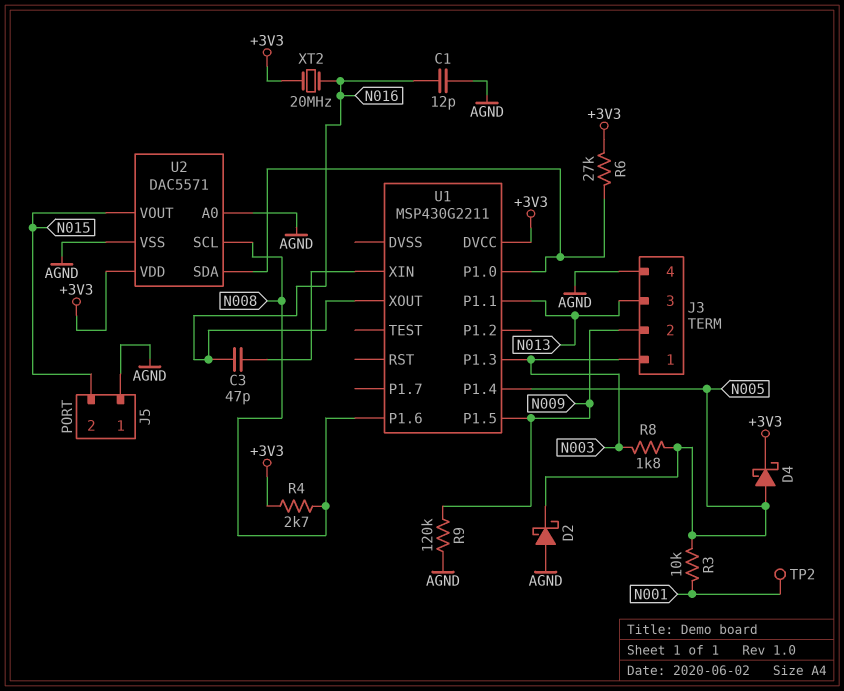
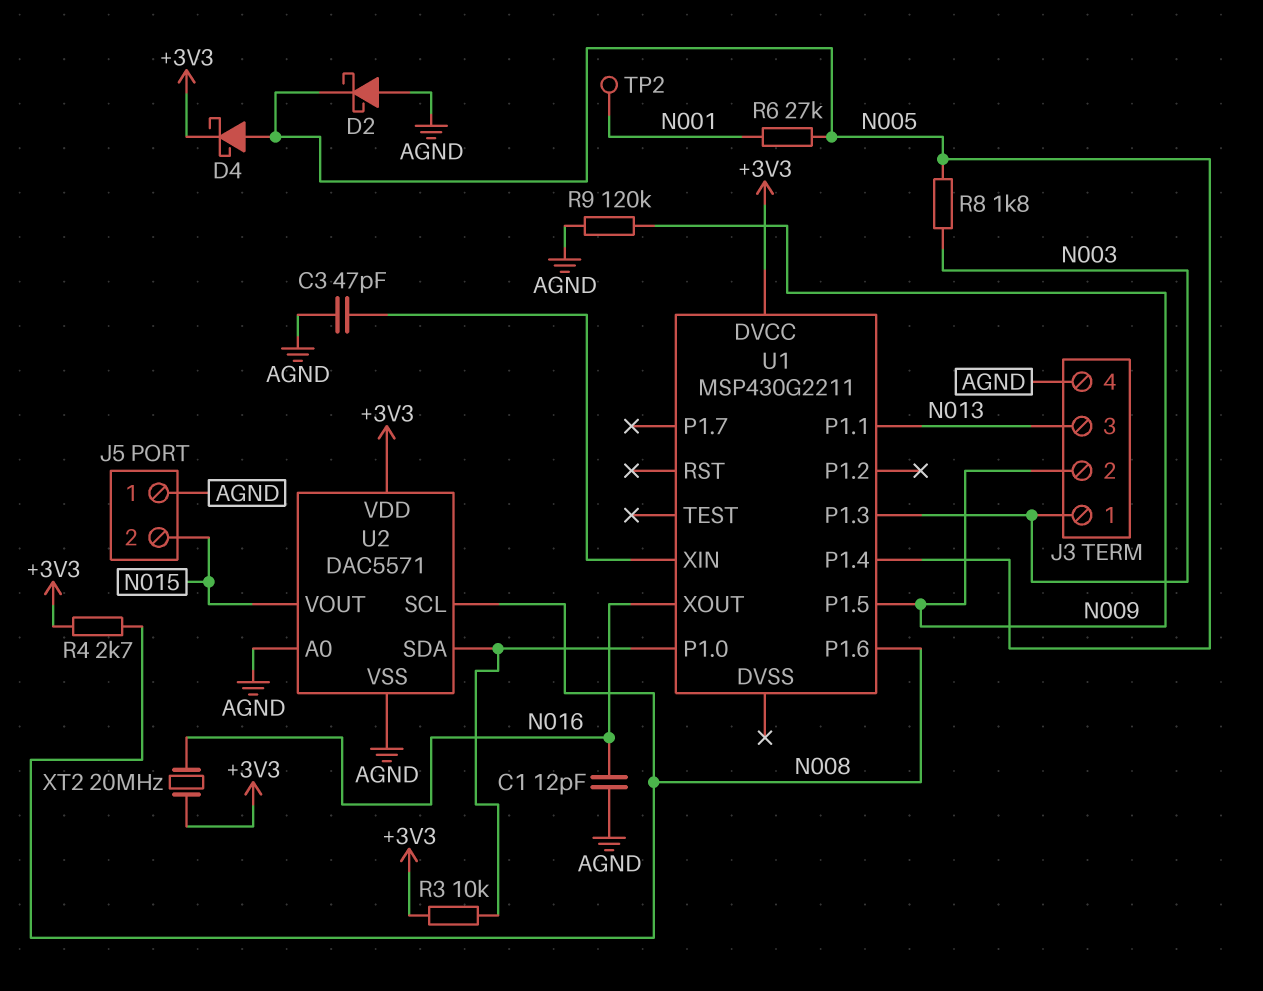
C3: 47pF (N016, U1/XIN) -> 47pF (AGND, U1/XIN)
R3: 10k (N001, N005) -> 10k (+3V3, U1/P1.0)
R6: 27k (+3V3, U1/P1.0) -> 27k (N001, N005)

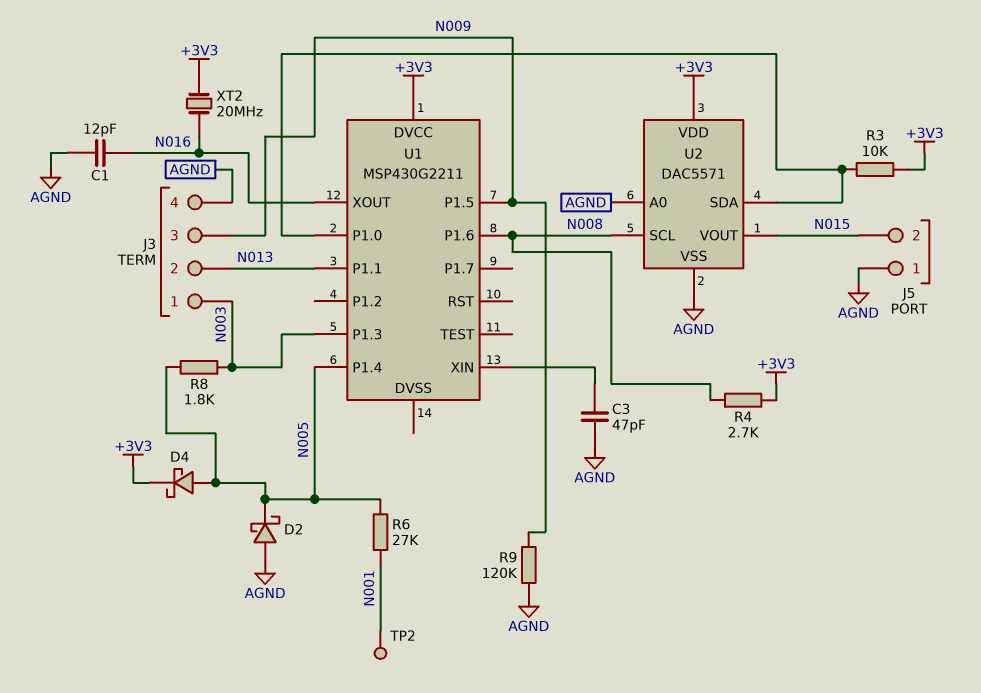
J3 pin 2: N009 -> N013
J3 pin 3: N013 -> N009

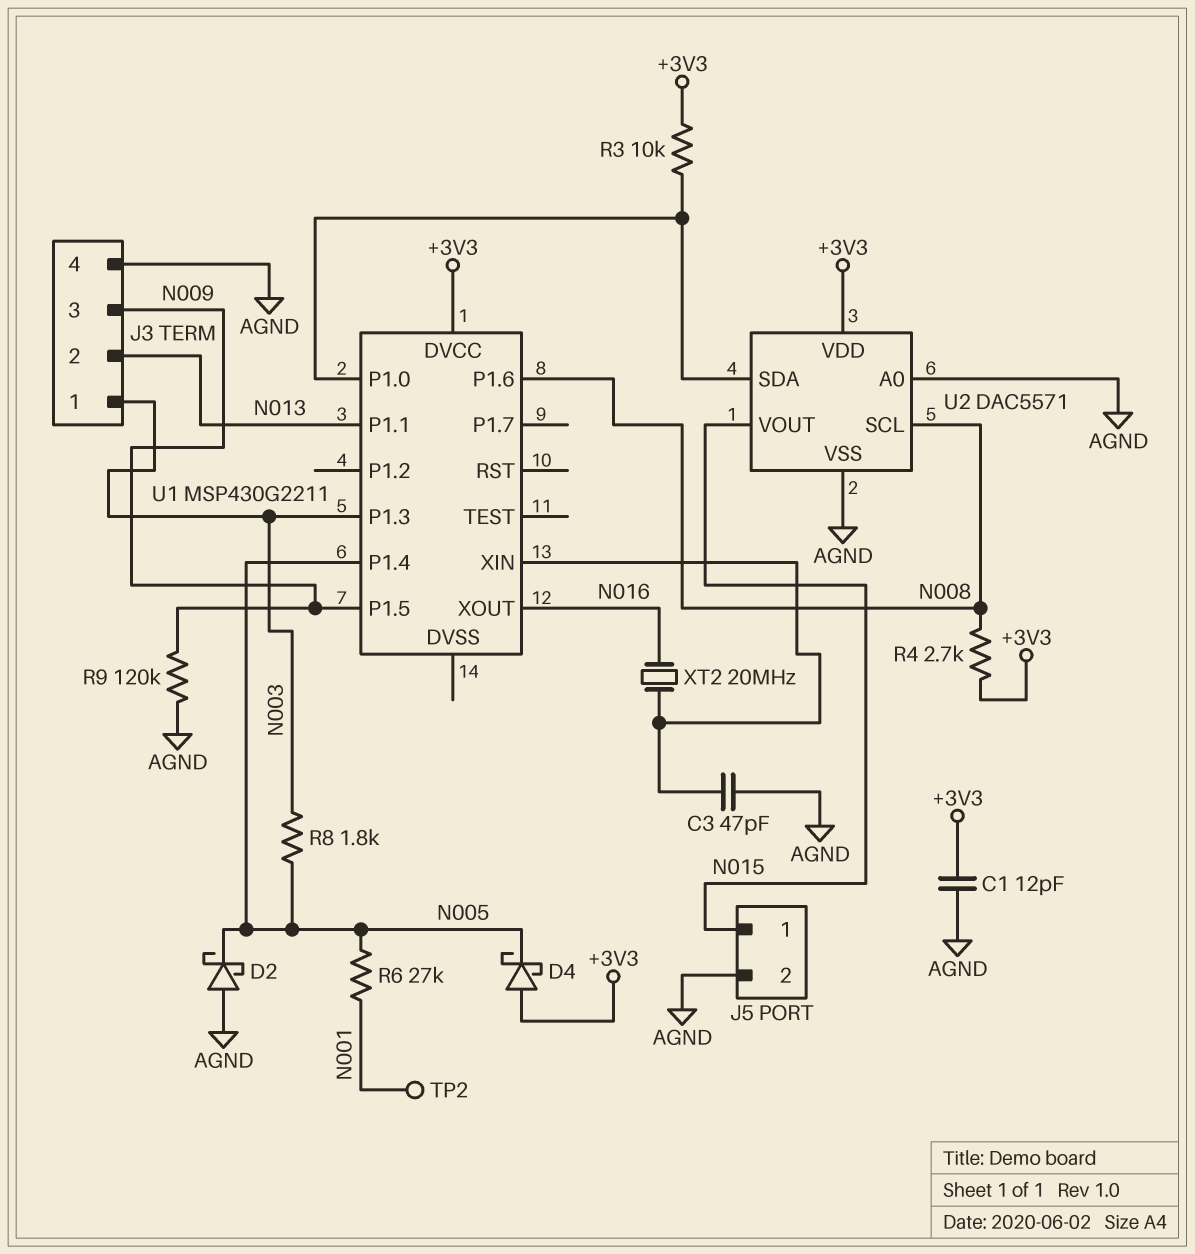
C1: 12pF (AGND, N016) -> 12pF (+3V3, AGND)
D4: schottky (A N005, K +3V3) -> schottky (A +3V3, K N005)
J5 pin 1: AGND -> N015
J5 pin 2: N015 -> AGND
XT2: 20MHz (+3V3, N016) -> 20MHz (N016, U1/XIN)

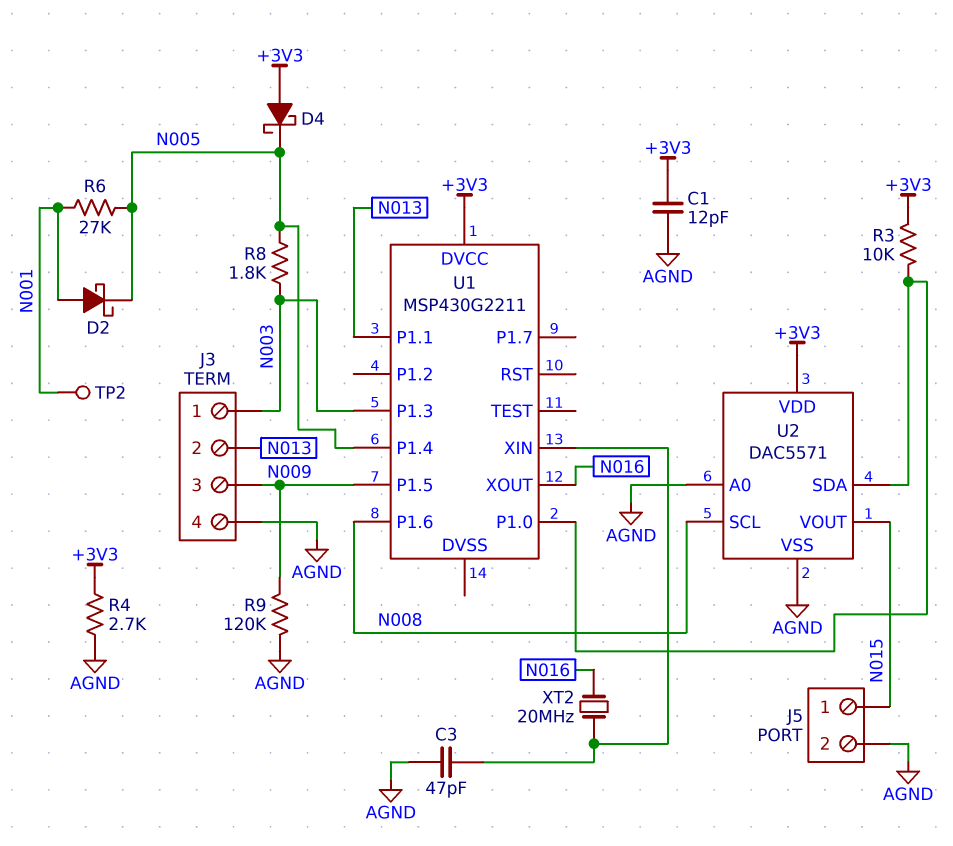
D2: schottky (A AGND, K N005) -> schottky (A N001, K N005)
R4: 2.7k (+3V3, N008) -> 2.7k (+3V3, AGND)

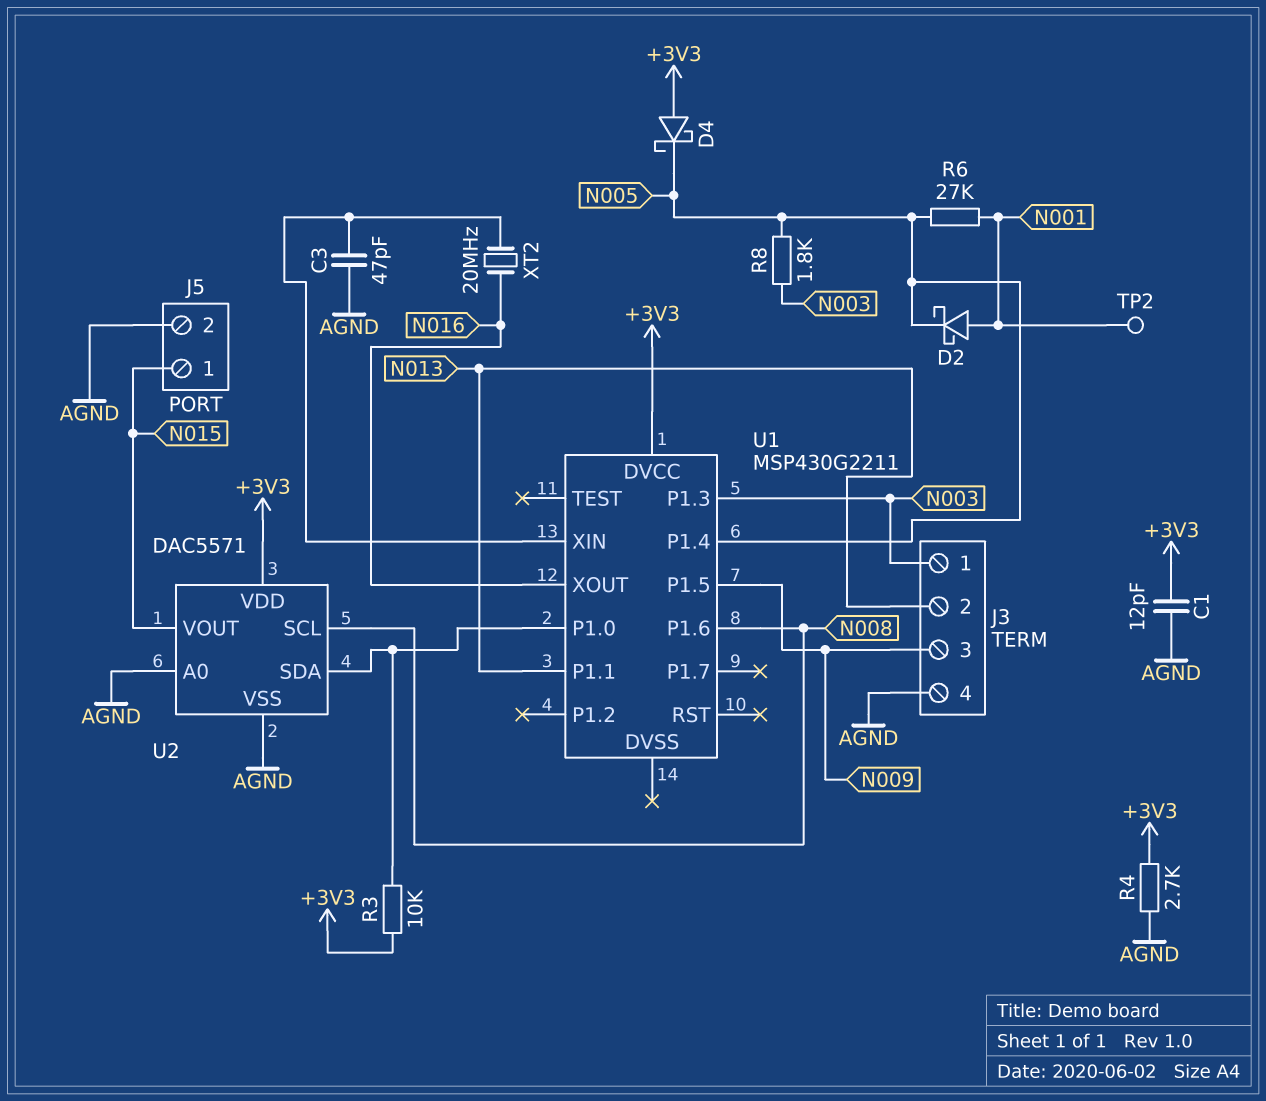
R9: 120k (AGND, N009) -> none

